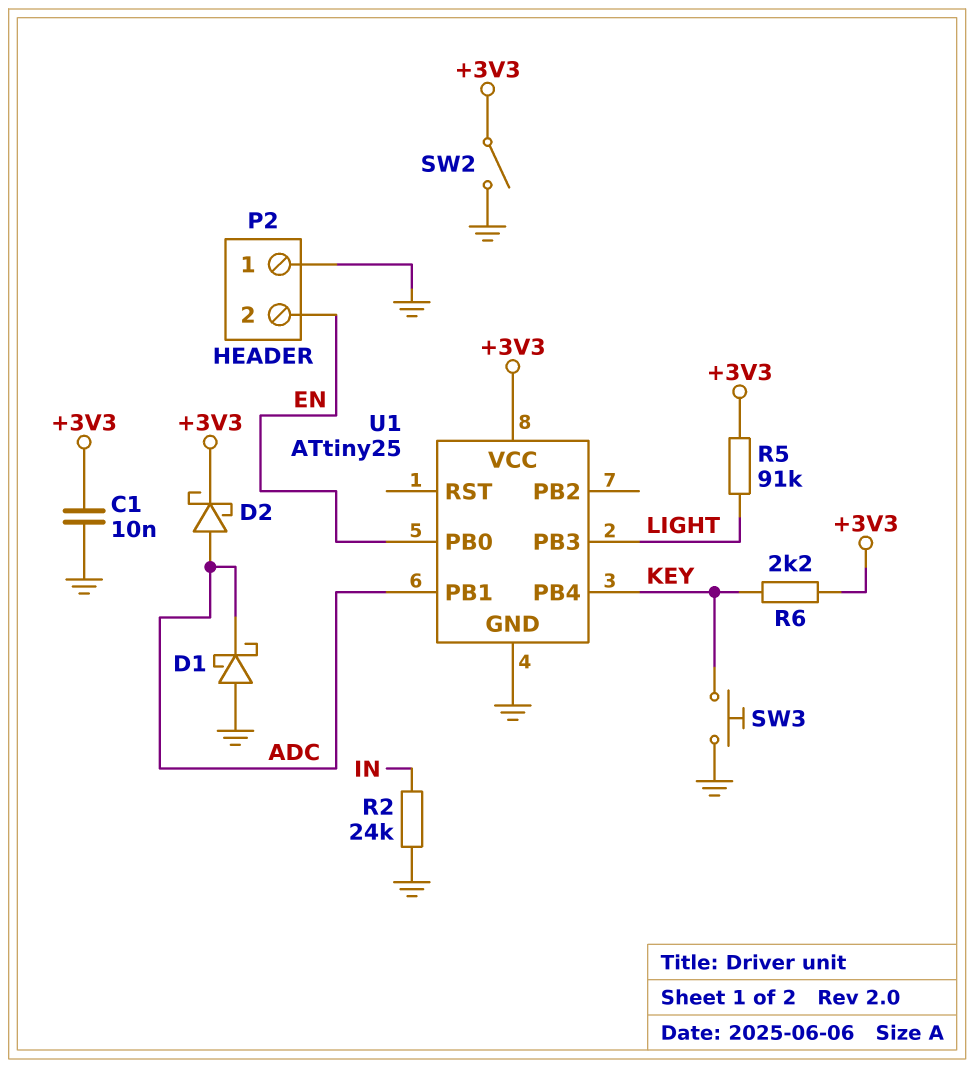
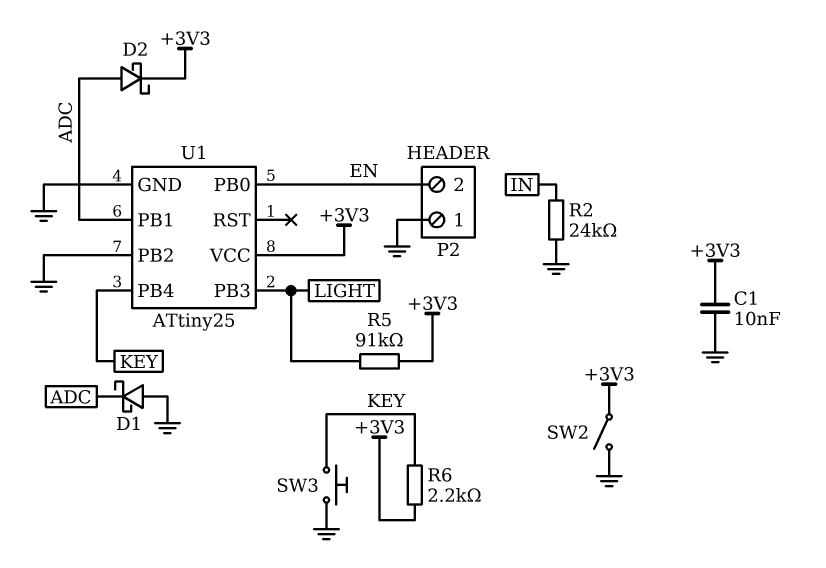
U1 pin PB2: none -> GND

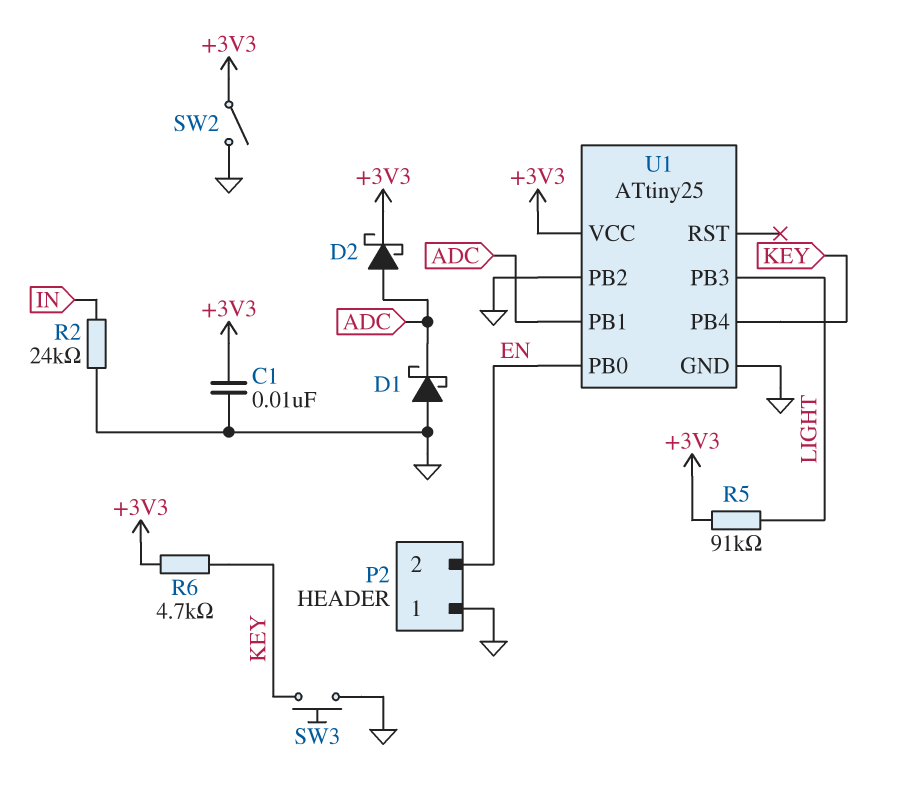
R6: 2.2k (+3V3, KEY) -> 4.7k (+3V3, KEY)

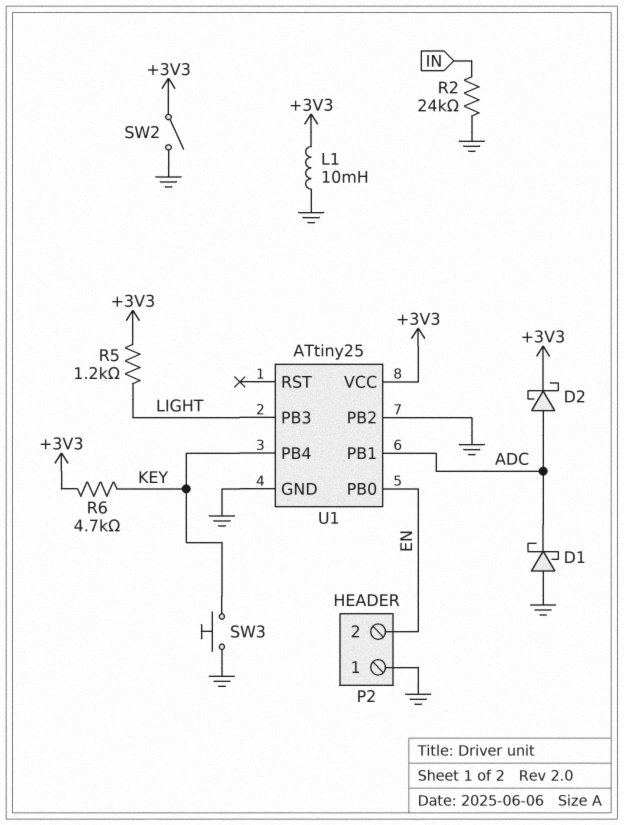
C1: 10nF (+3V3, GND) -> none
L1: none -> 10mH (+3V3, GND)
R5: 91k (+3V3, LIGHT) -> 1.2k (+3V3, LIGHT)

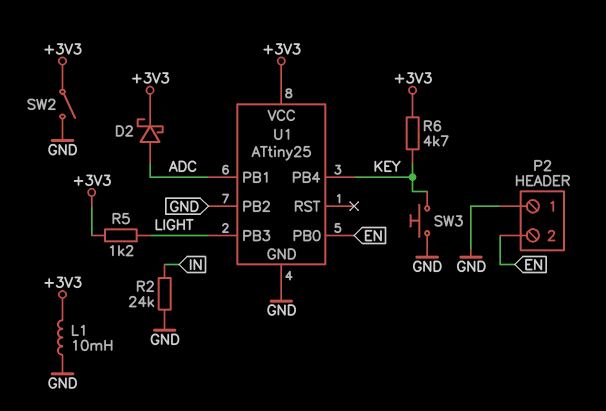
D1: schottky (A GND, K ADC) -> none

